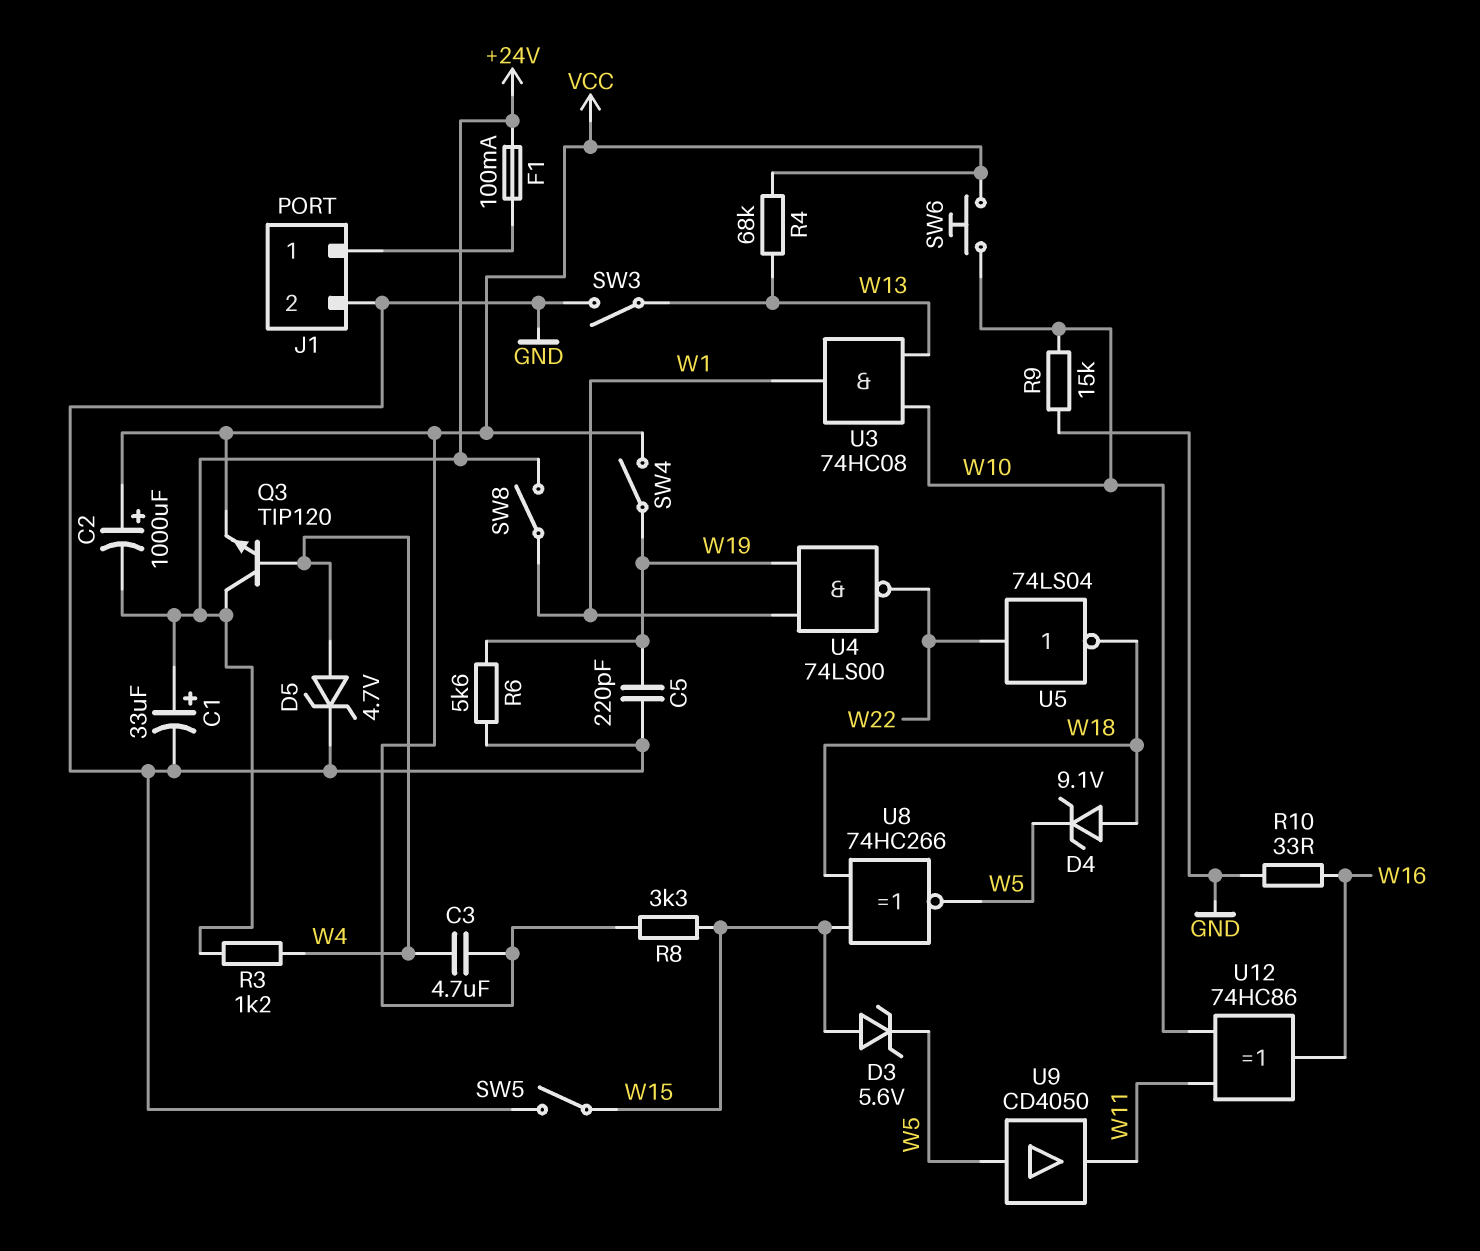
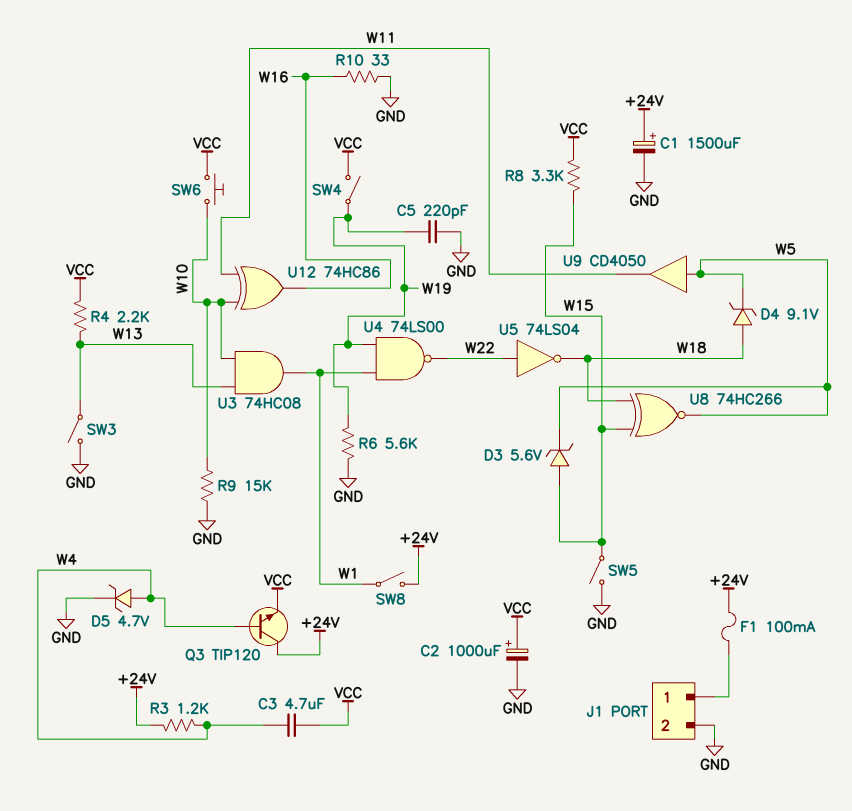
C1: 33uF (plus +24V, minus GND) -> 1500uF (plus +24V, minus GND)
C2: 1000uF (plus VCC, minus +24V) -> 1000uF (plus VCC, minus GND)
R4: 68k (VCC, W13) -> 2.2k (VCC, W13)

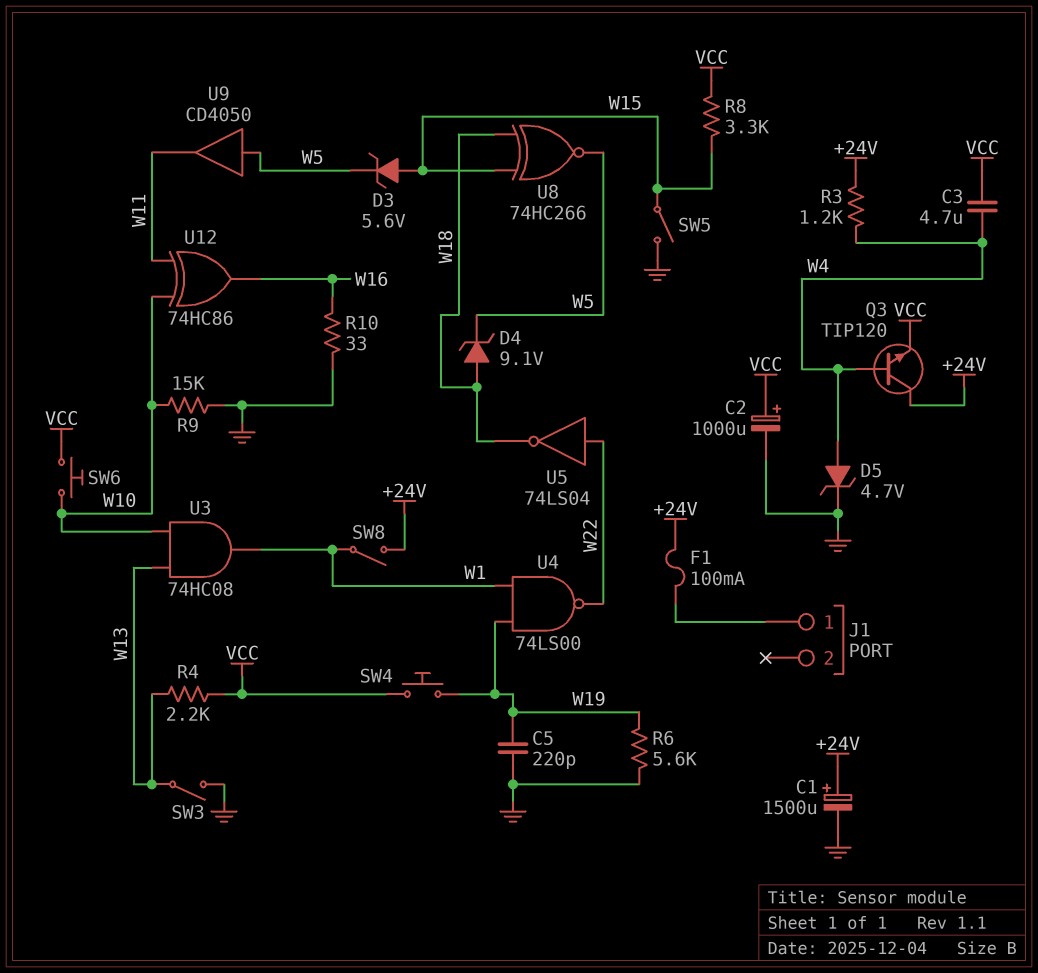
J1 pin 2: GND -> none
SW4: switch (VCC, W19) -> button (VCC, W19)

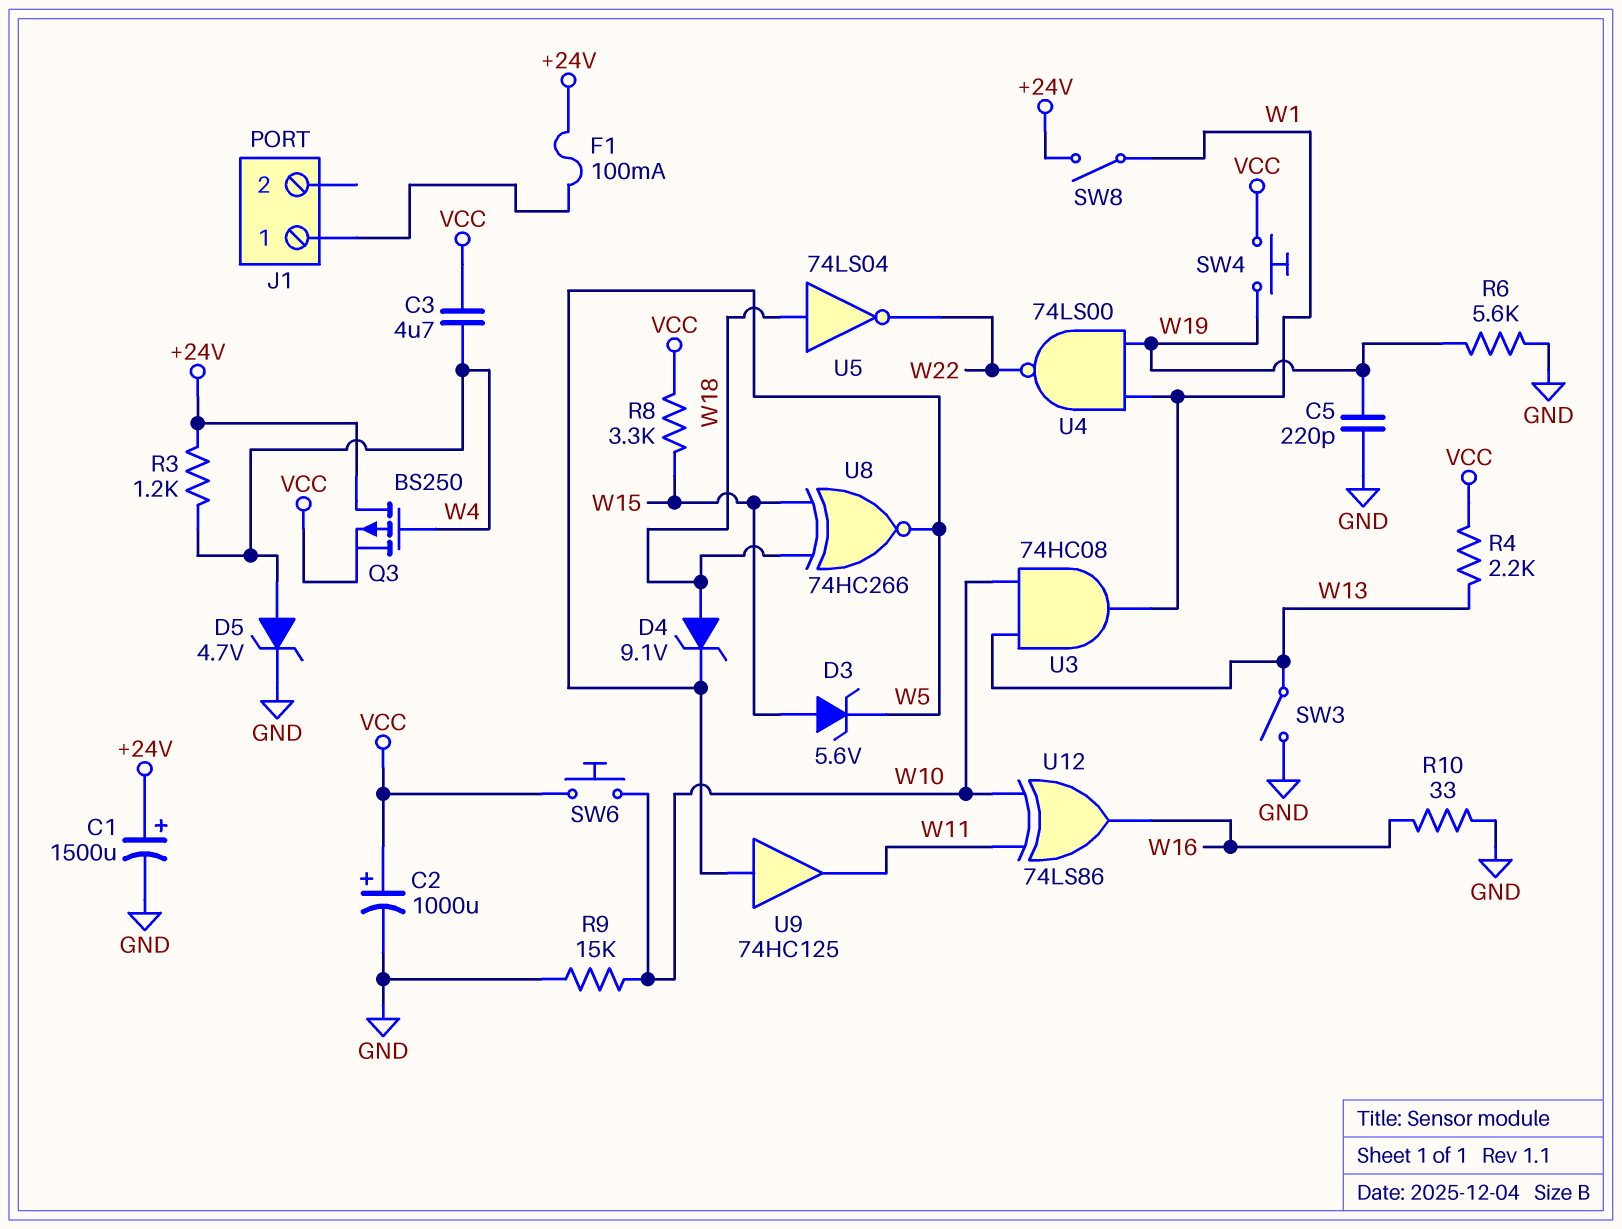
Q3: NPN TIP120 (B W4, C +24V, E VCC) -> PMOS BS250 (G W4, D +24V, S VCC)
SW5: switch (GND, W15) -> none
U5: NOT 74LS04 (in W22, out W18) -> NOT 74LS04 (in W18, out W22)
U9: buffer CD4050 (in W5, out W11) -> buffer 74HC125 (in W5, out W11)
U12: XOR 74HC86 (in W10, in W11, out W16) -> XOR 74LS86 (in W10, in W11, out W16)

